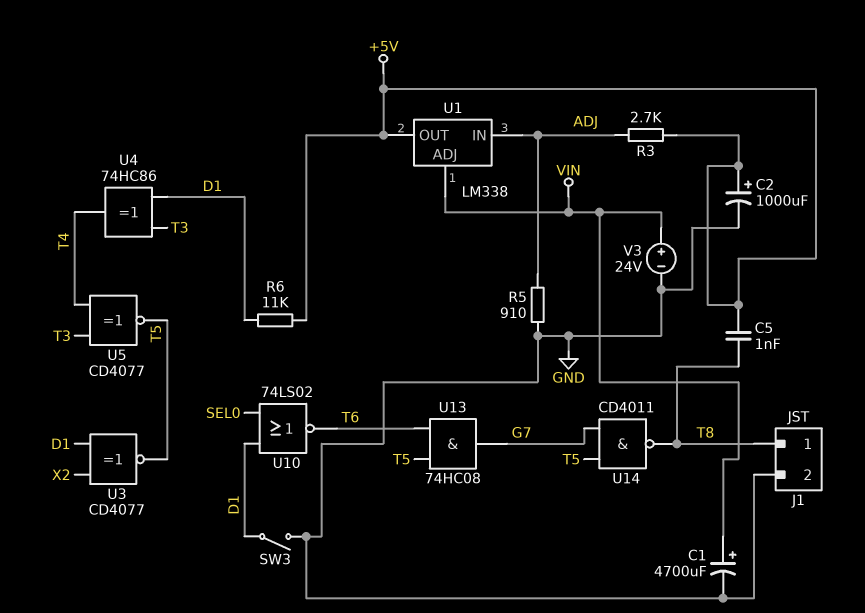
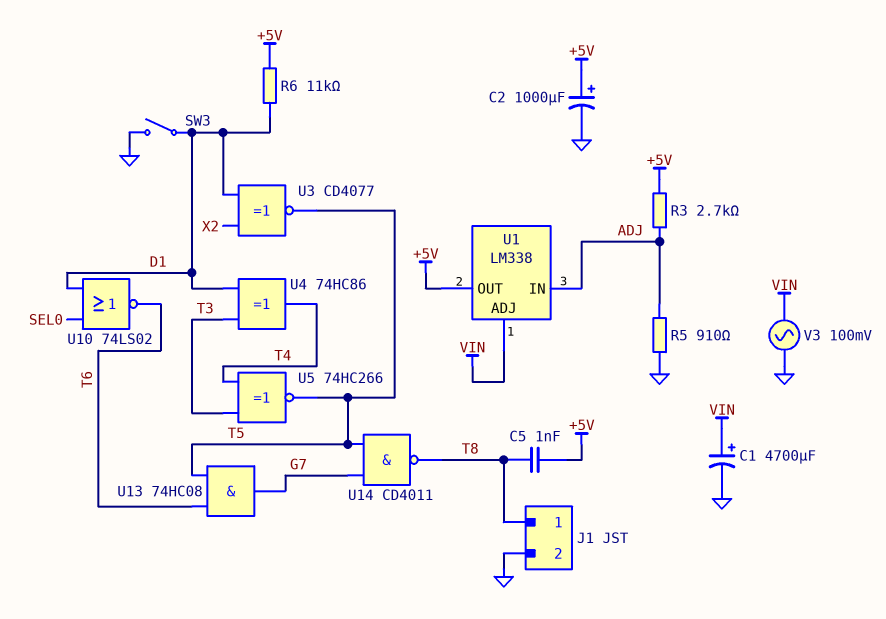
U5: XNOR CD4077 (in T3, in T4, out T5) -> XNOR 74HC266 (in T3, in T4, out T5)
V3: 24V (plus VIN, minus GND) -> AC 100mV (GND, VIN)

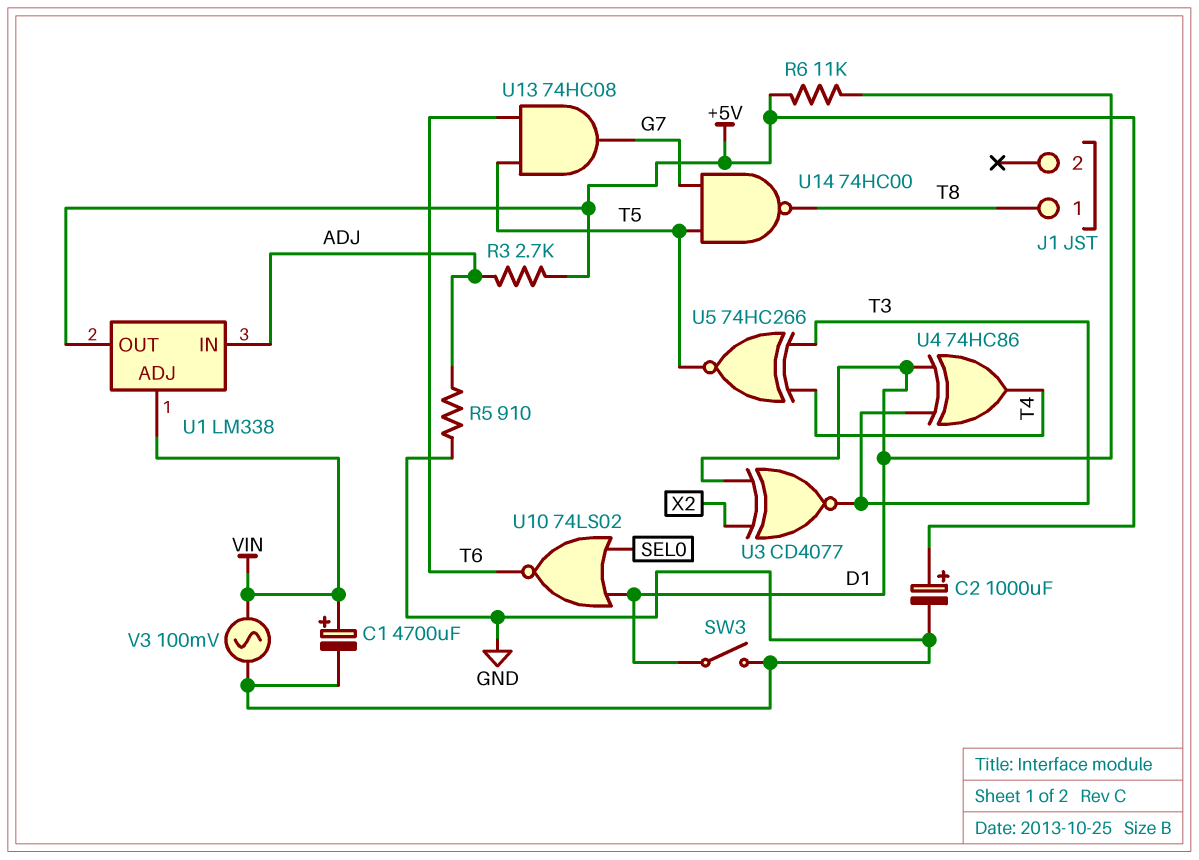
C5: 1nF (+5V, T8) -> none
J1 pin 2: GND -> none
U3: XNOR CD4077 (in D1, in X2, out T5) -> XNOR CD4077 (in D1, in X2, out T3)
U14: NAND CD4011 (in G7, in T5, out T8) -> NAND 74HC00 (in G7, in T5, out T8)

